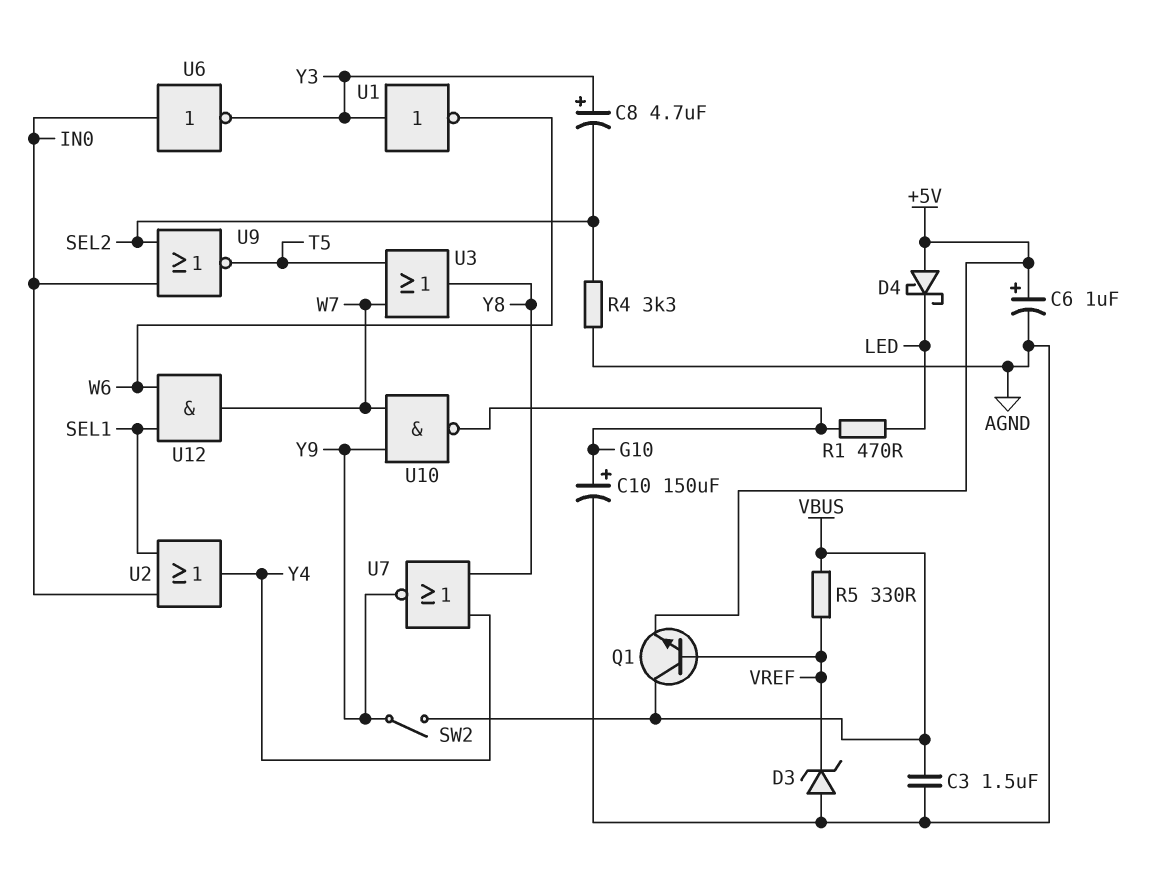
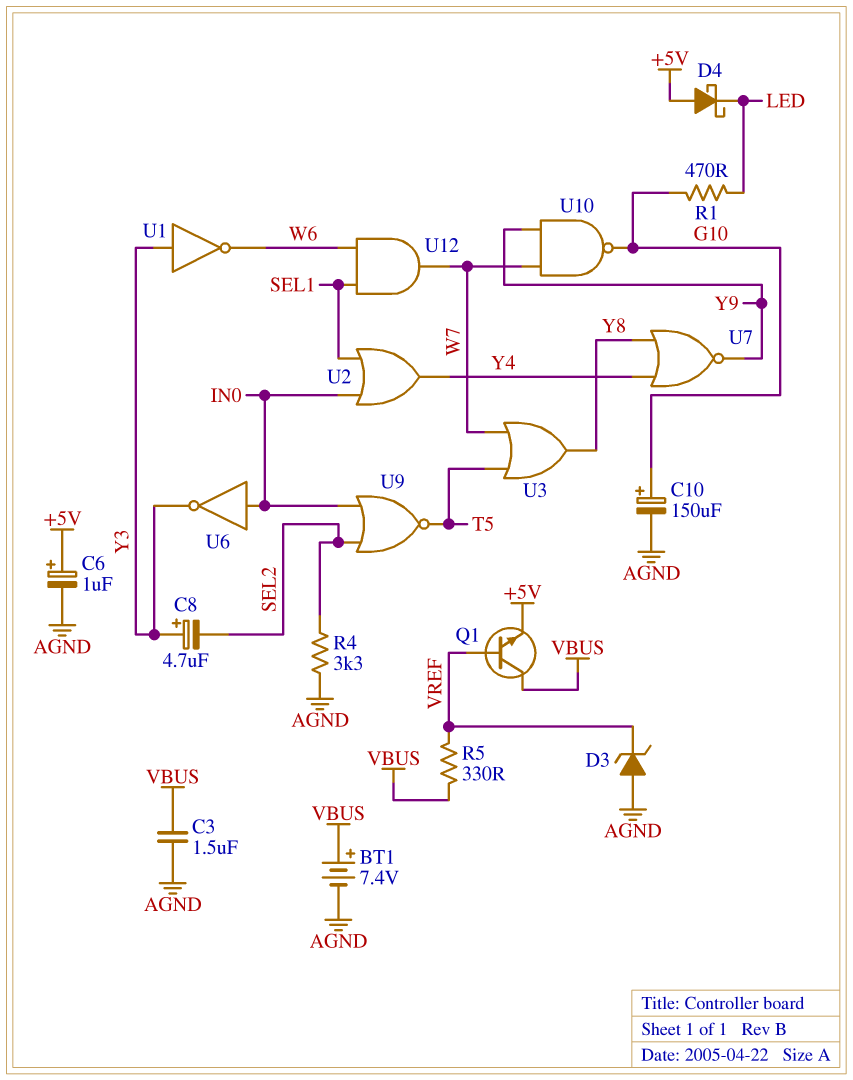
BT1: none -> 7.4V (plus VBUS, minus AGND)
SW2: switch (VBUS, Y9) -> none

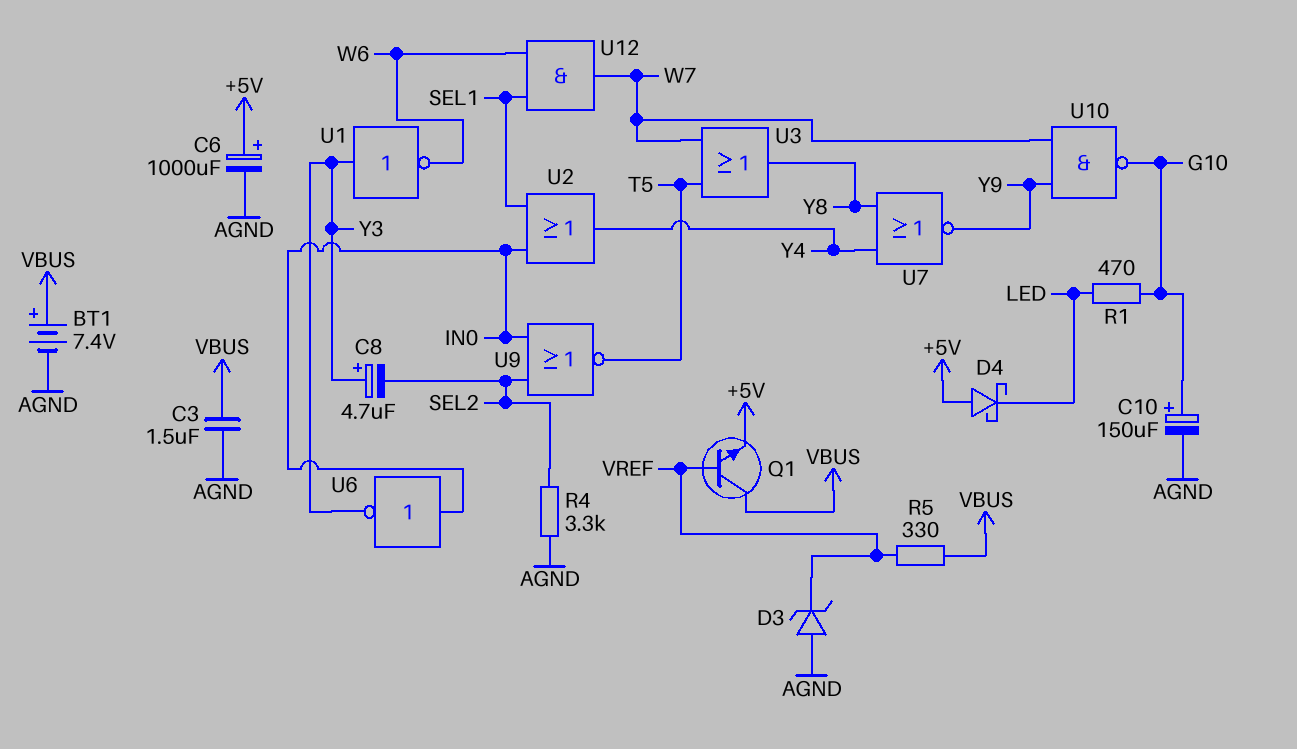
C6: 1uF (plus +5V, minus AGND) -> 1000uF (plus +5V, minus AGND)

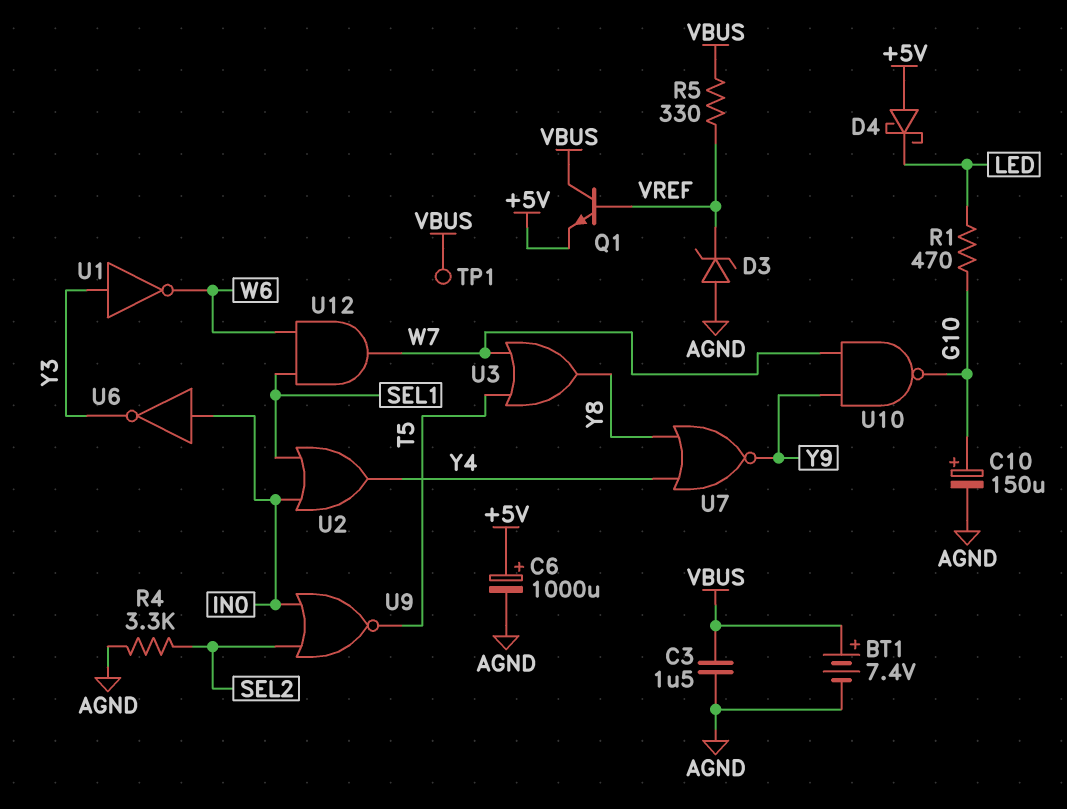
C8: 4.7uF (plus Y3, minus SEL2) -> none
TP1: none -> test point (VBUS)

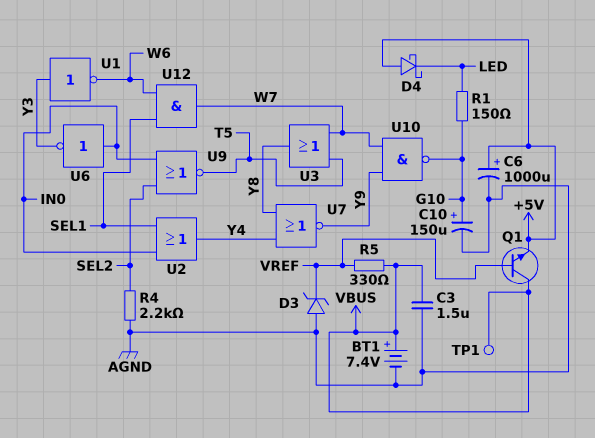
R1: 470 (G10, LED) -> 150 (G10, LED)
R4: 3.3k (AGND, SEL2) -> 2.2k (AGND, SEL2)

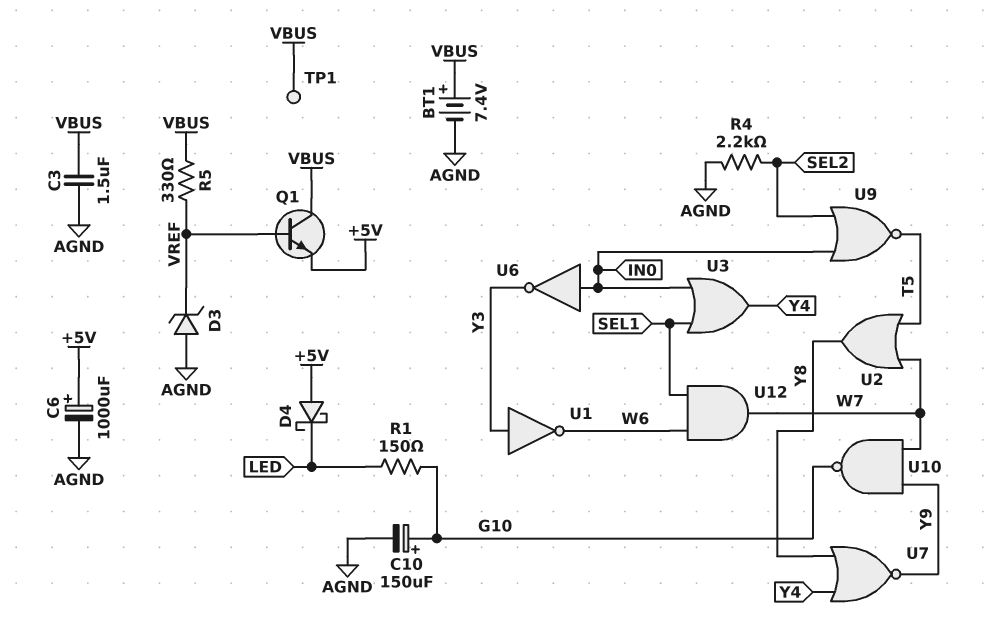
U2: OR (in IN0, in SEL1, out Y4) -> OR (in T5, in W7, out Y8)
U3: OR (in T5, in W7, out Y8) -> OR (in IN0, in SEL1, out Y4)

